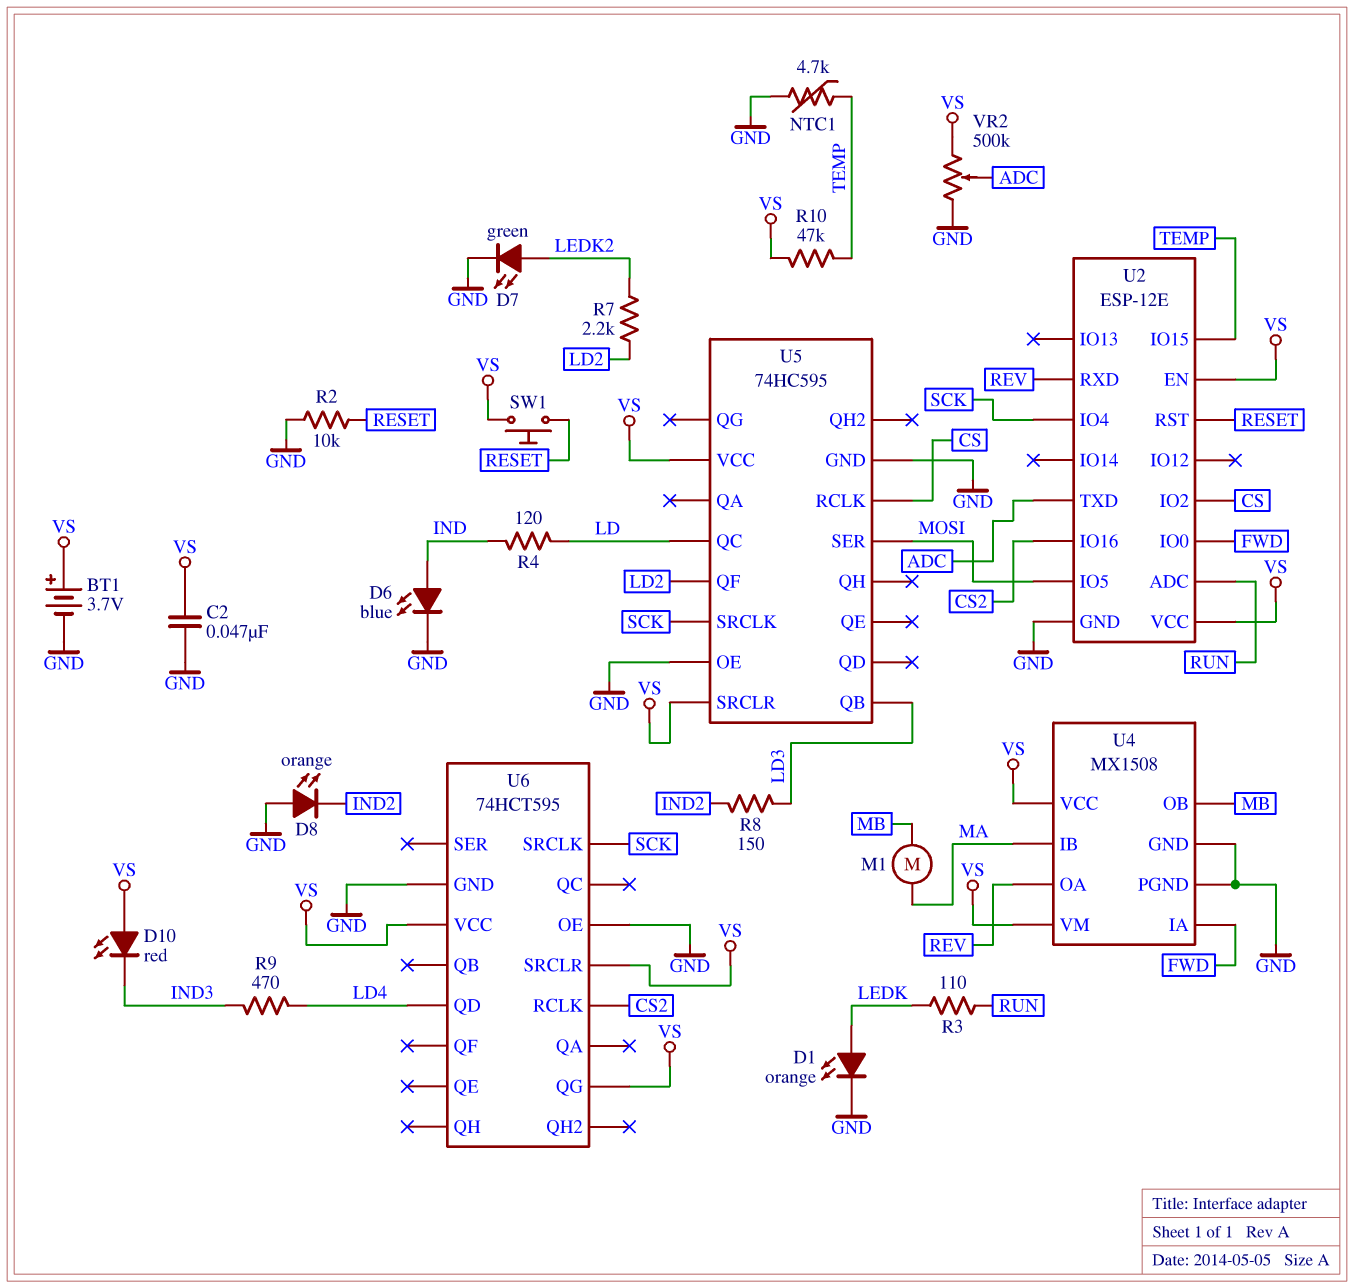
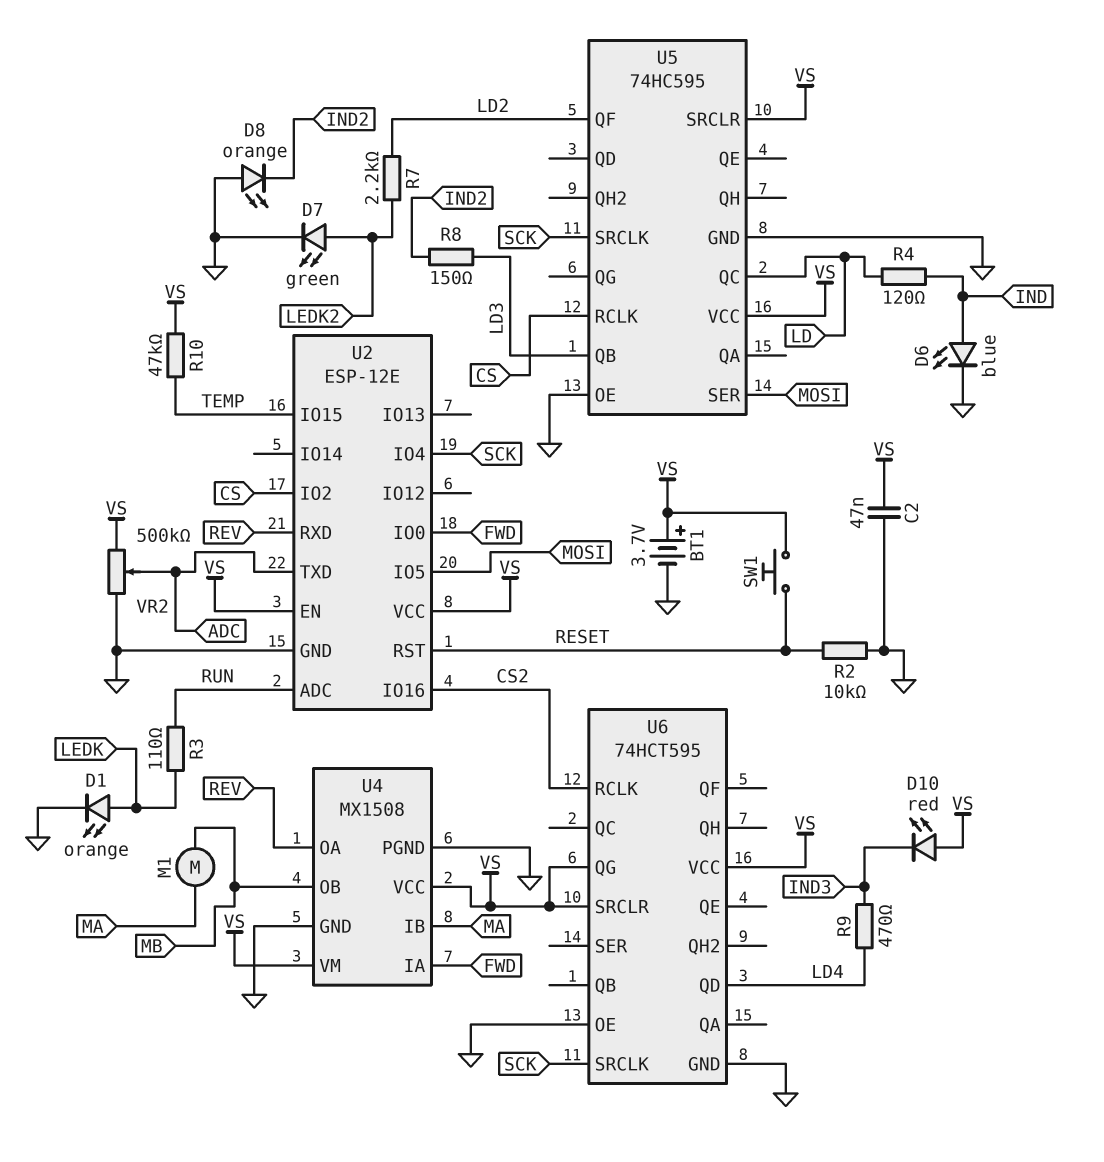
NTC1: 4.7k (GND, TEMP) -> none

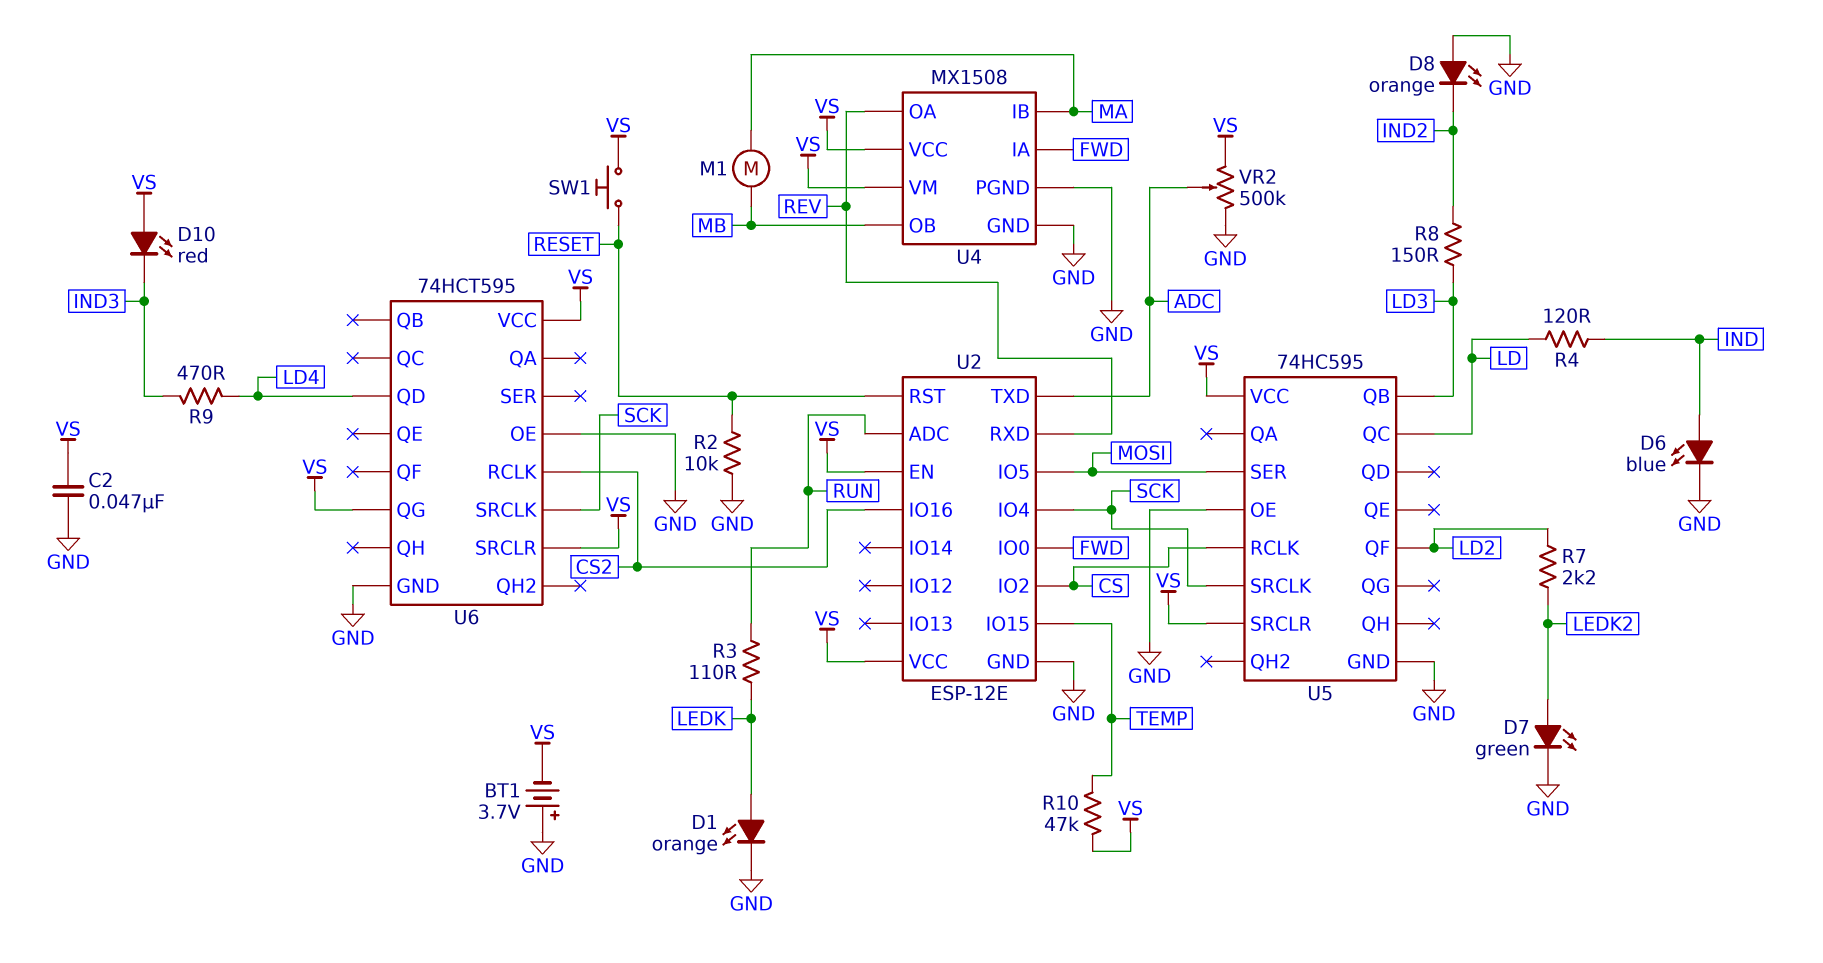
BT1: 3.7V (plus VS, minus GND) -> 3.7V (plus GND, minus VS)

